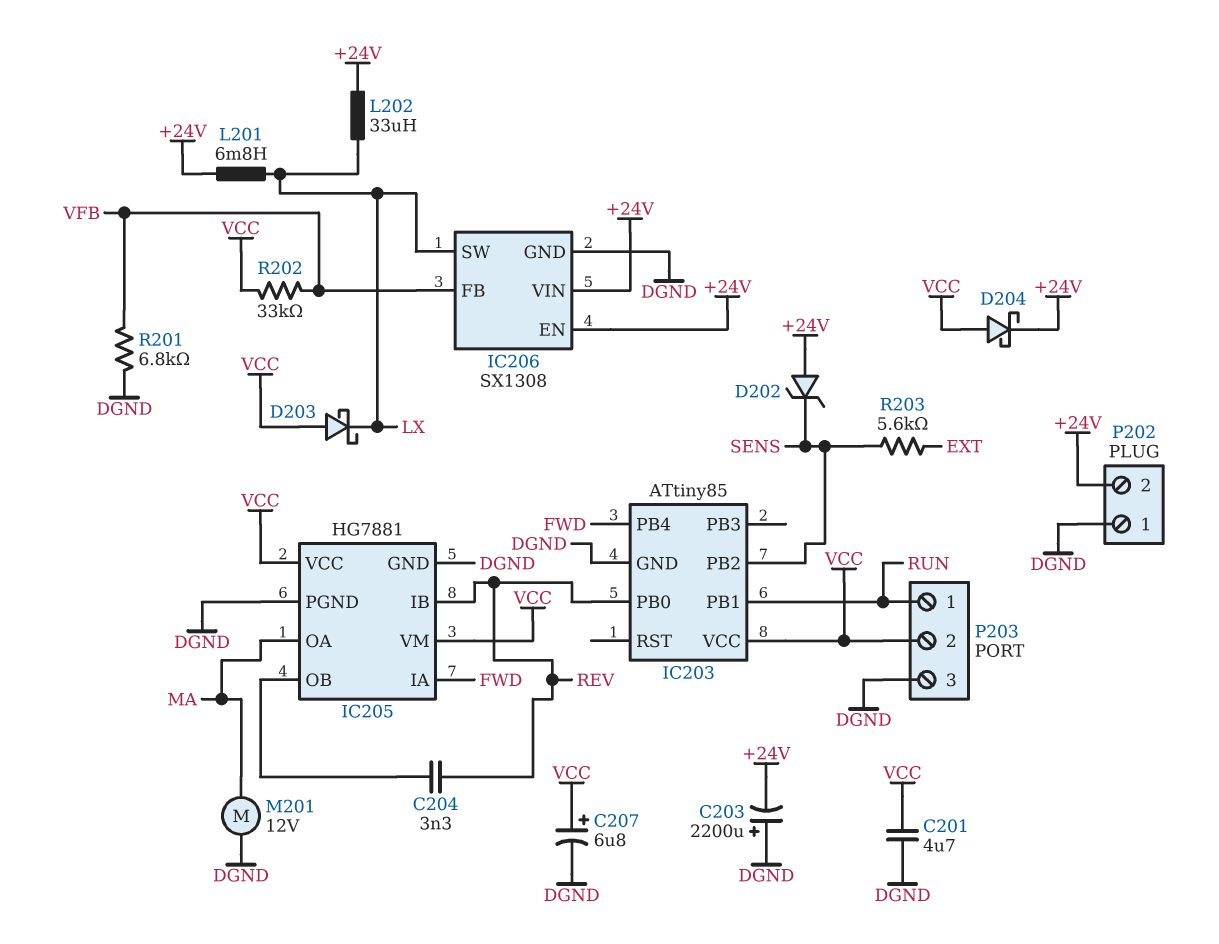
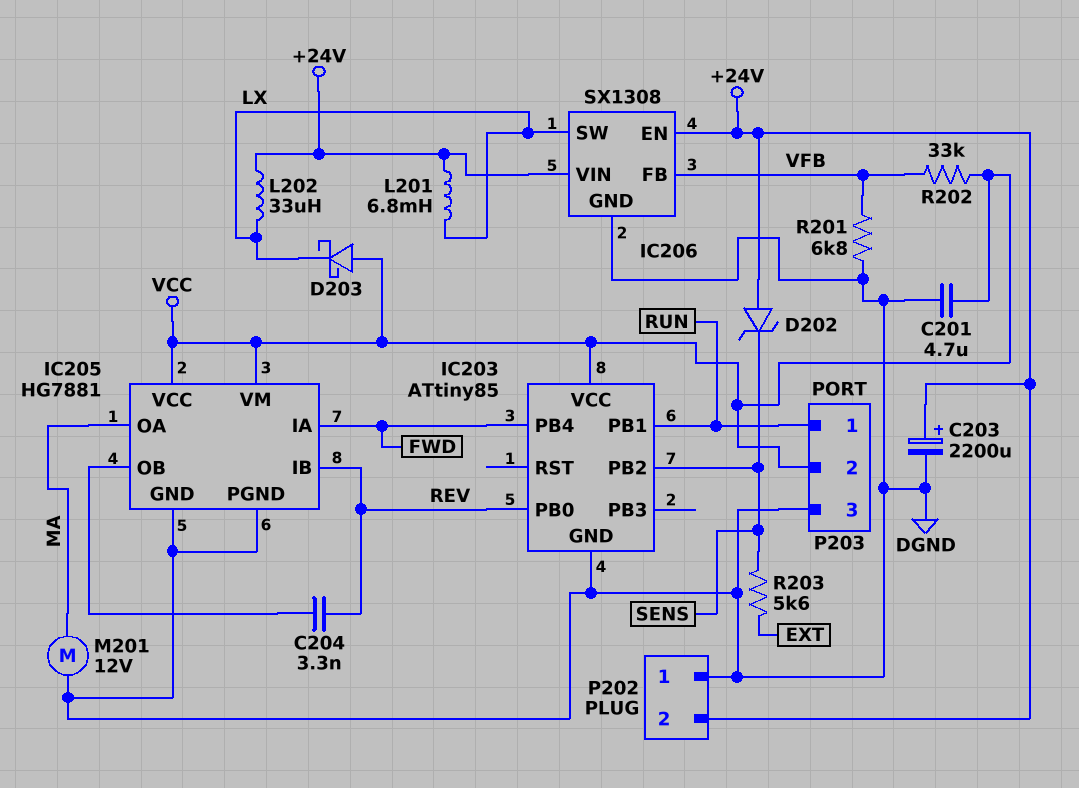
C203: 2200uF (plus DGND, minus +24V) -> 2200uF (plus +24V, minus DGND)
C207: 6.8uF (plus VCC, minus DGND) -> none
D204: schottky (A VCC, K +24V) -> none

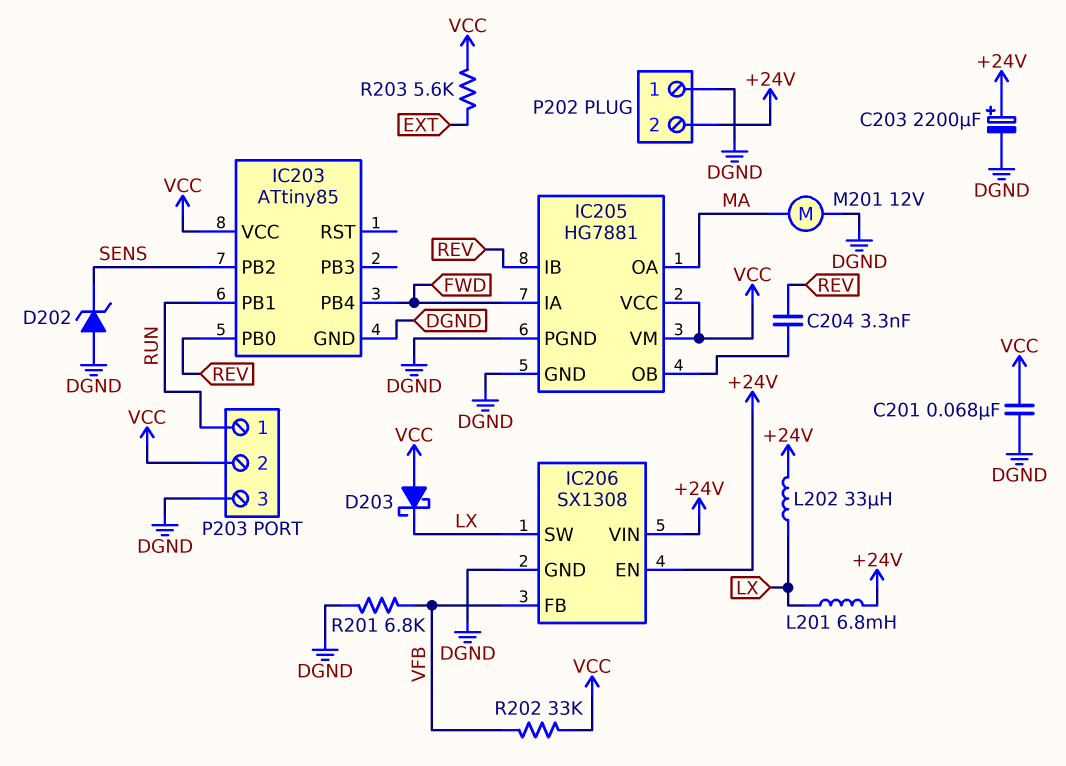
C201: 4.7uF (DGND, VCC) -> 68nF (DGND, VCC)
D202: zener (A +24V, K SENS) -> zener (A DGND, K SENS)
R203: 5.6k (EXT, SENS) -> 5.6k (EXT, VCC)

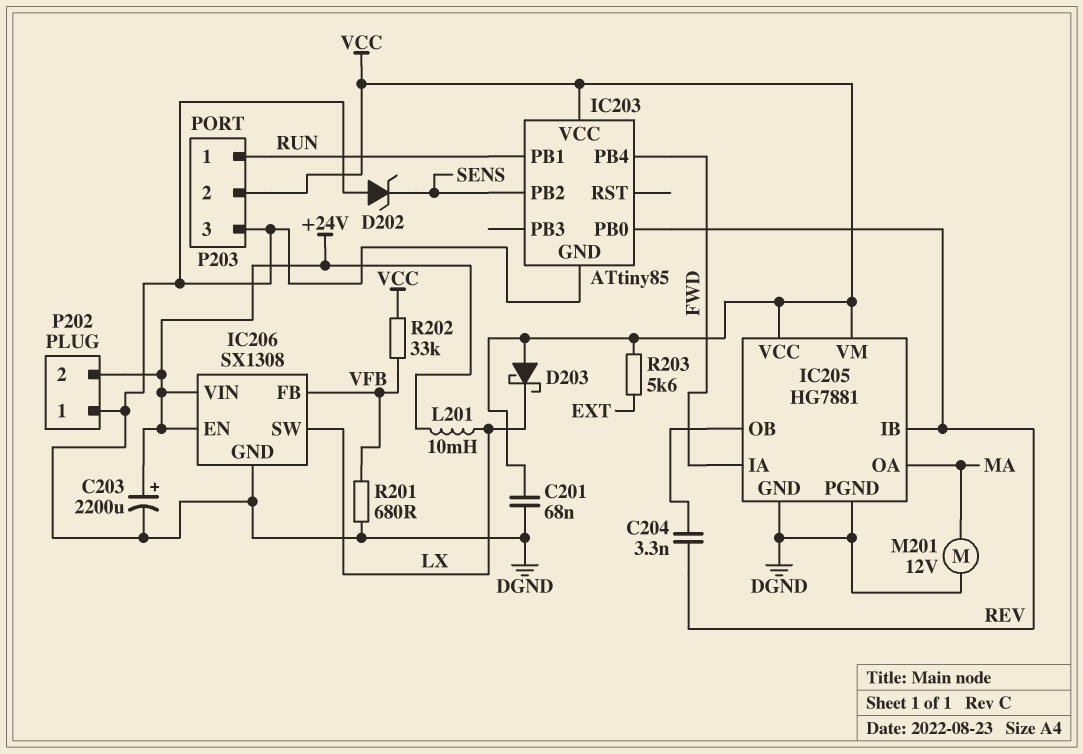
L201: 6.8mH (+24V, LX) -> 10mH (+24V, LX)
L202: 33uH (+24V, LX) -> none
R201: 6.8k (DGND, VFB) -> 680 (DGND, VFB)

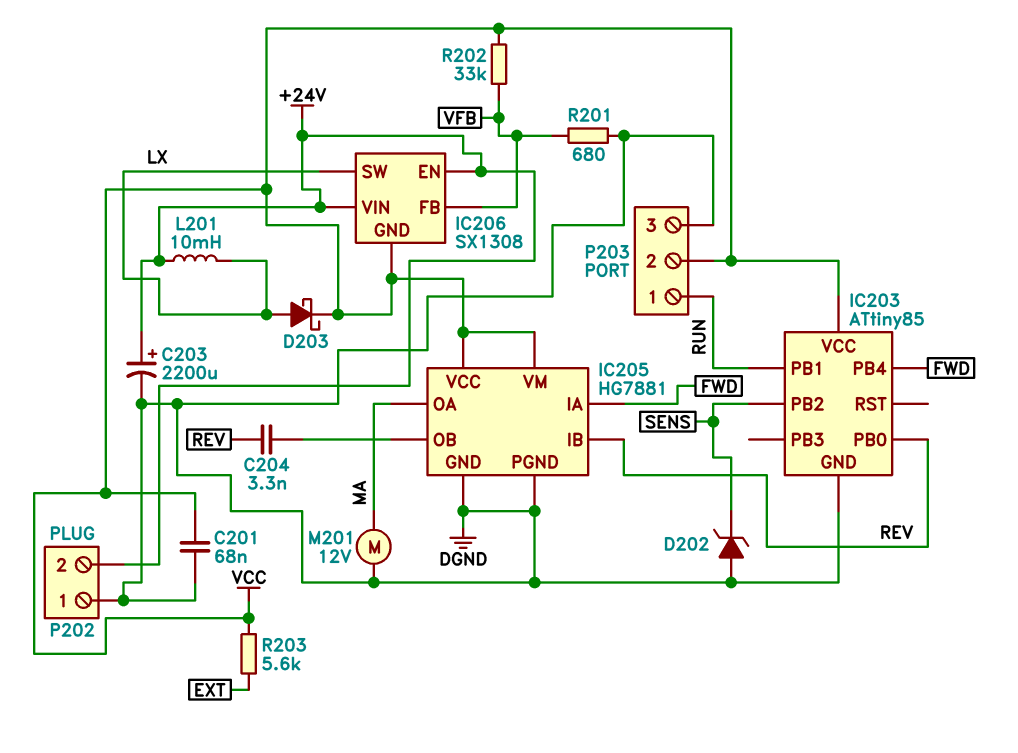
D203: schottky (A VCC, K LX) -> schottky (A LX, K VCC)
IC206 pin GND: DGND -> VCC

